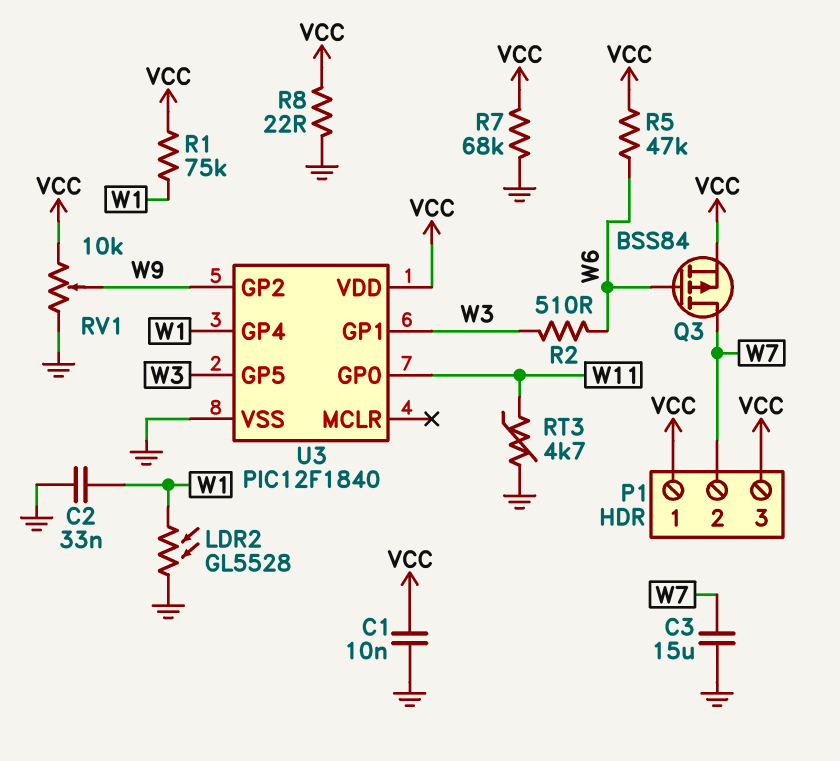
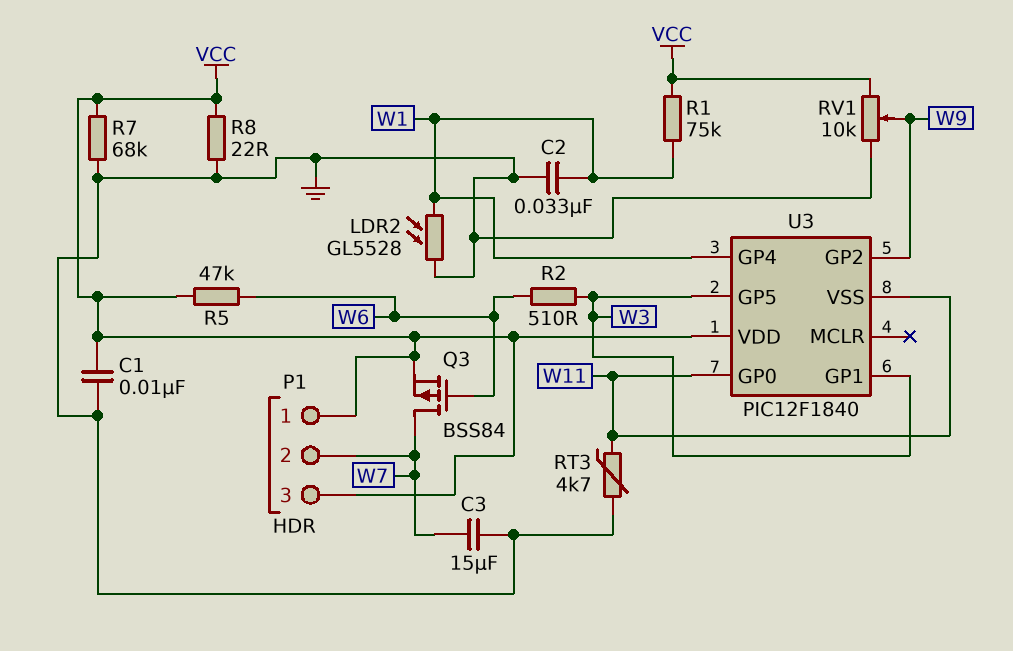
U3 pin VSS: GND -> W11

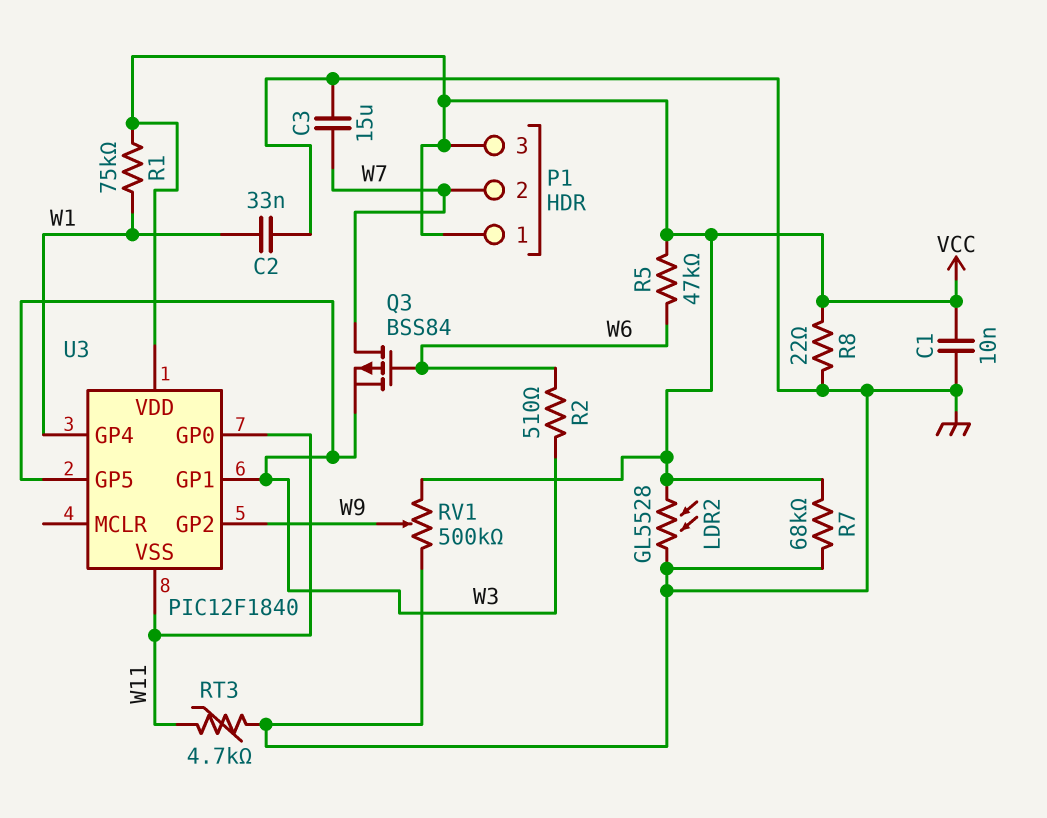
LDR2: GL5528 (GND, W1) -> GL5528 (GND, VCC)
Q3: PMOS BSS84 (G W6, D W7, S VCC) -> PMOS BSS84 (G W6, D W7, S W3)
RV1: 10k (GND, VCC, wiper W9) -> 500k (GND, VCC, wiper W9)

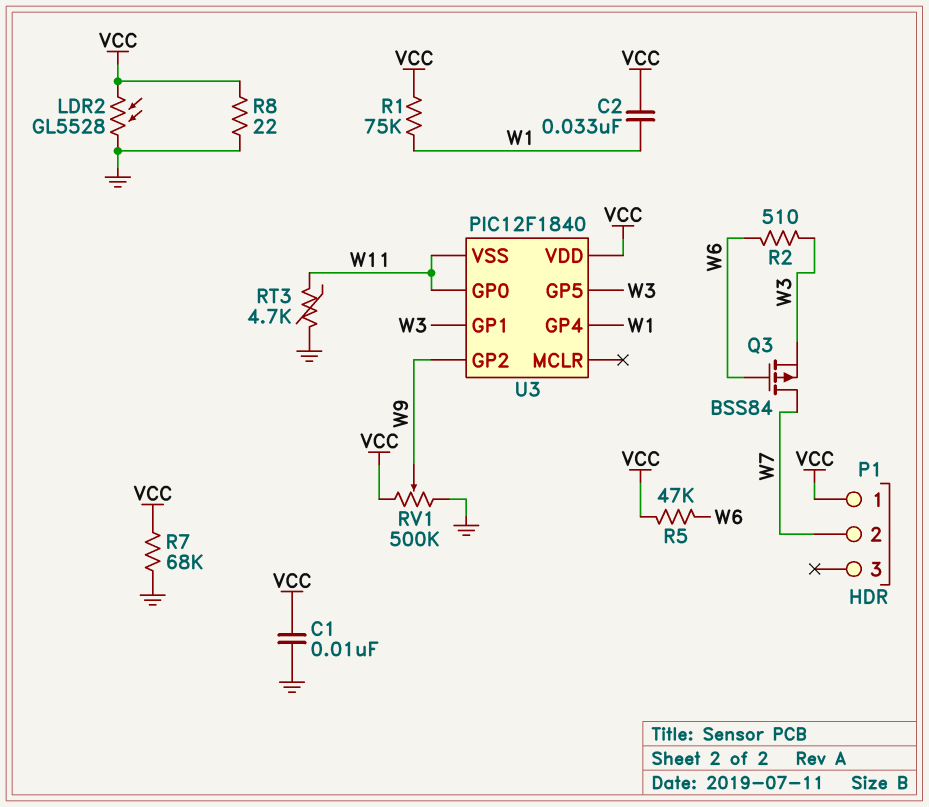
C2: 33nF (GND, W1) -> 33nF (VCC, W1)
C3: 15uF (GND, W7) -> none
P1 pin 3: VCC -> none

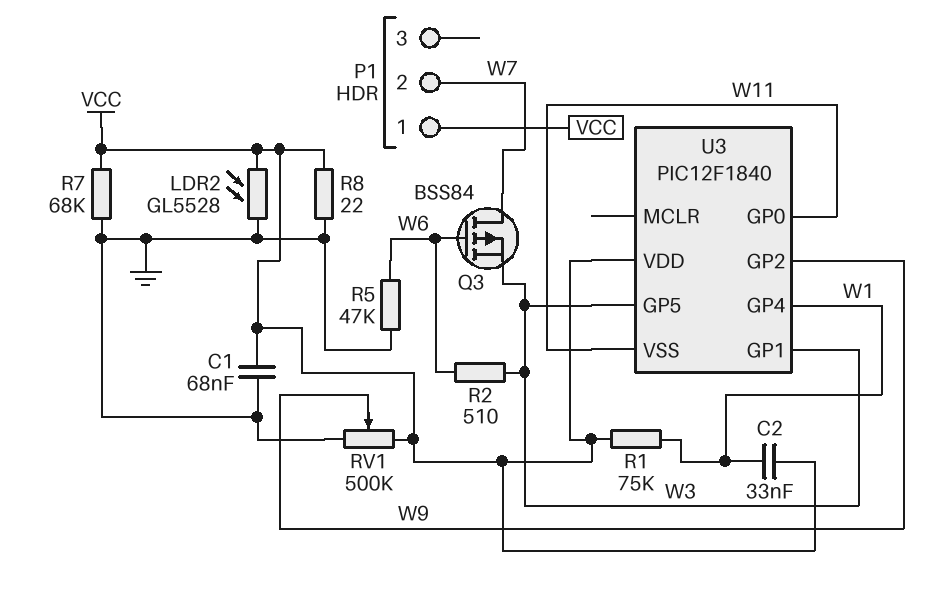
C1: 10nF (GND, VCC) -> 68nF (GND, VCC)
R5: 47k (VCC, W6) -> 47k (GND, W6)
RT3: 4.7k (GND, W11) -> none

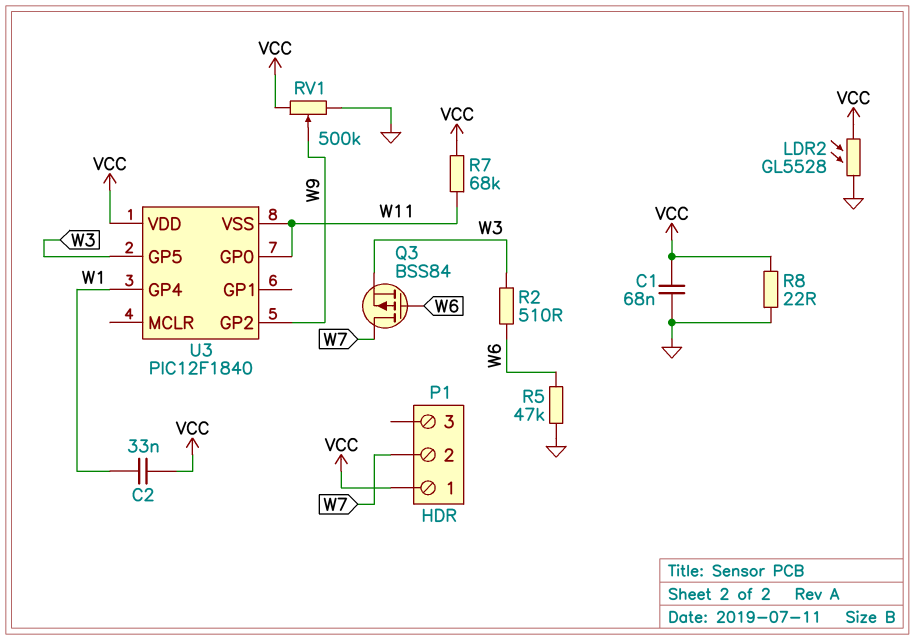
R1: 75k (VCC, W1) -> none
R7: 68k (GND, VCC) -> 68k (VCC, W11)
U3 pin GP1: W3 -> none

